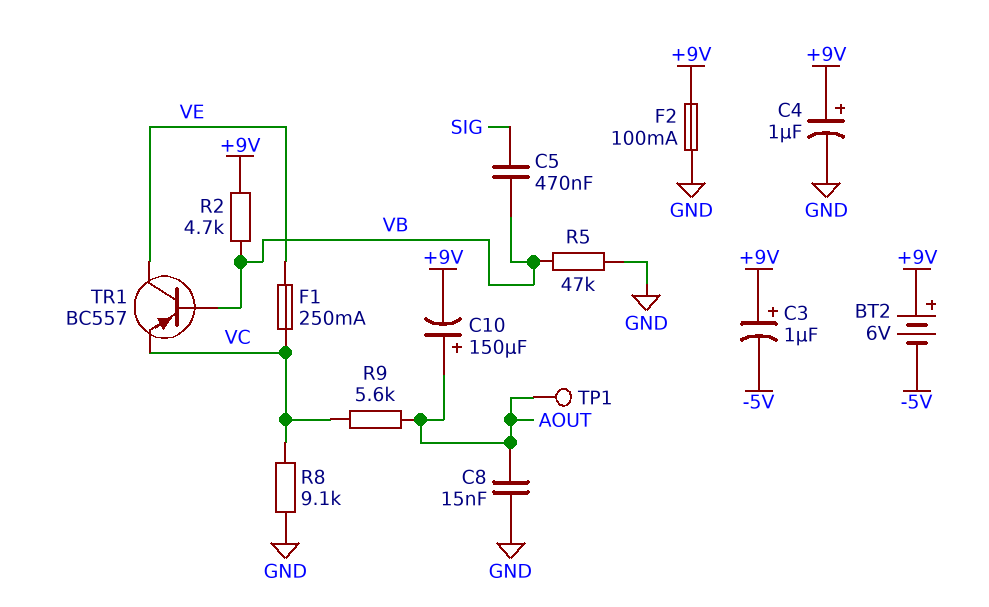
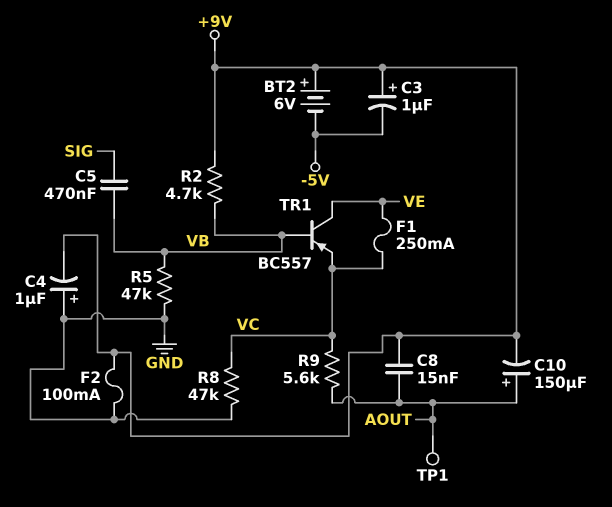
C4: 1uF (plus +9V, minus GND) -> 1uF (plus GND, minus +9V)
C8: 15nF (AOUT, GND) -> 15nF (+9V, AOUT)
R8: 9.1k (GND, VC) -> 47k (GND, VC)

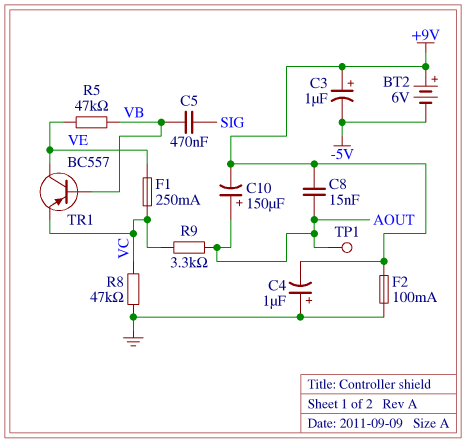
R2: 4.7k (+9V, VB) -> none
R5: 47k (GND, VB) -> 47k (VB, VE)
R9: 5.6k (AOUT, VC) -> 3.3k (AOUT, VC)

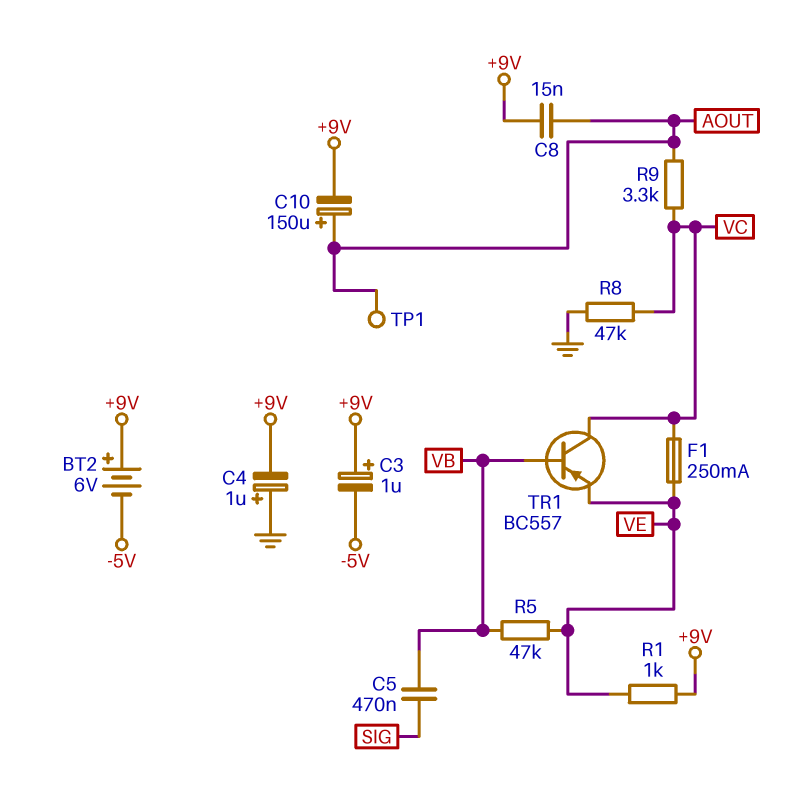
F2: 100mA (+9V, GND) -> none
R1: none -> 1k (+9V, VE)
TR1: PNP BC557 (B VB, C VE, E VC) -> PNP BC557 (B VB, C VC, E VE)

